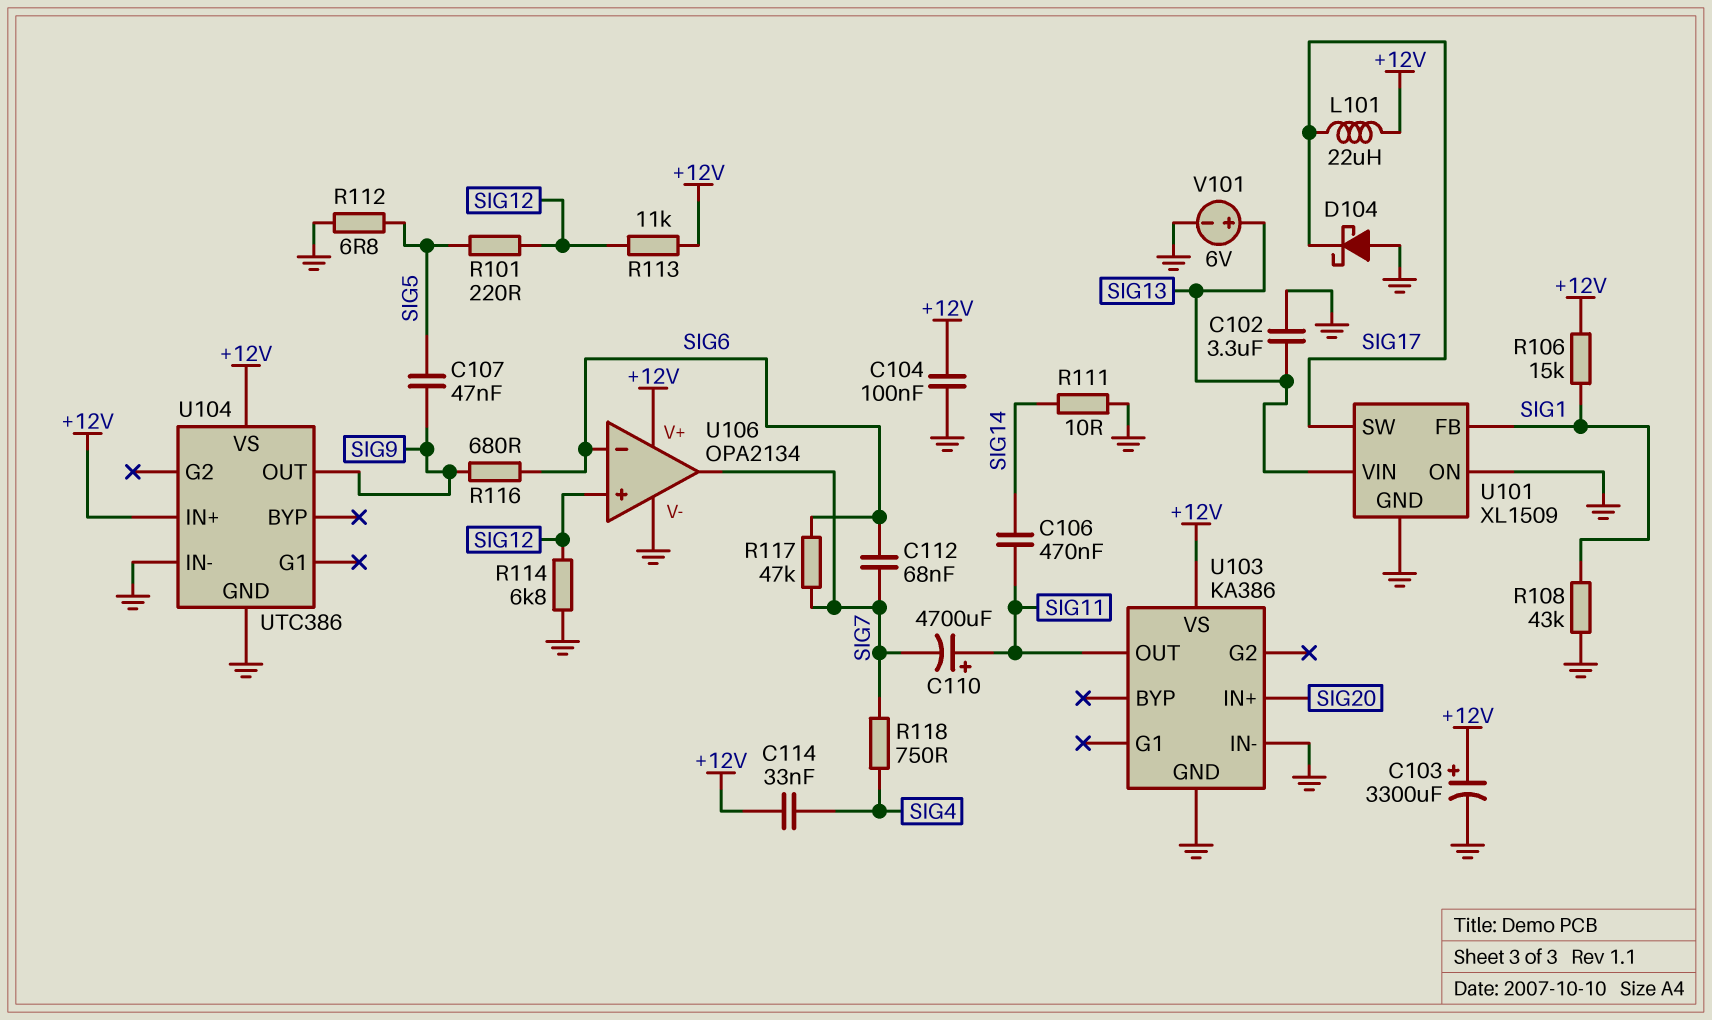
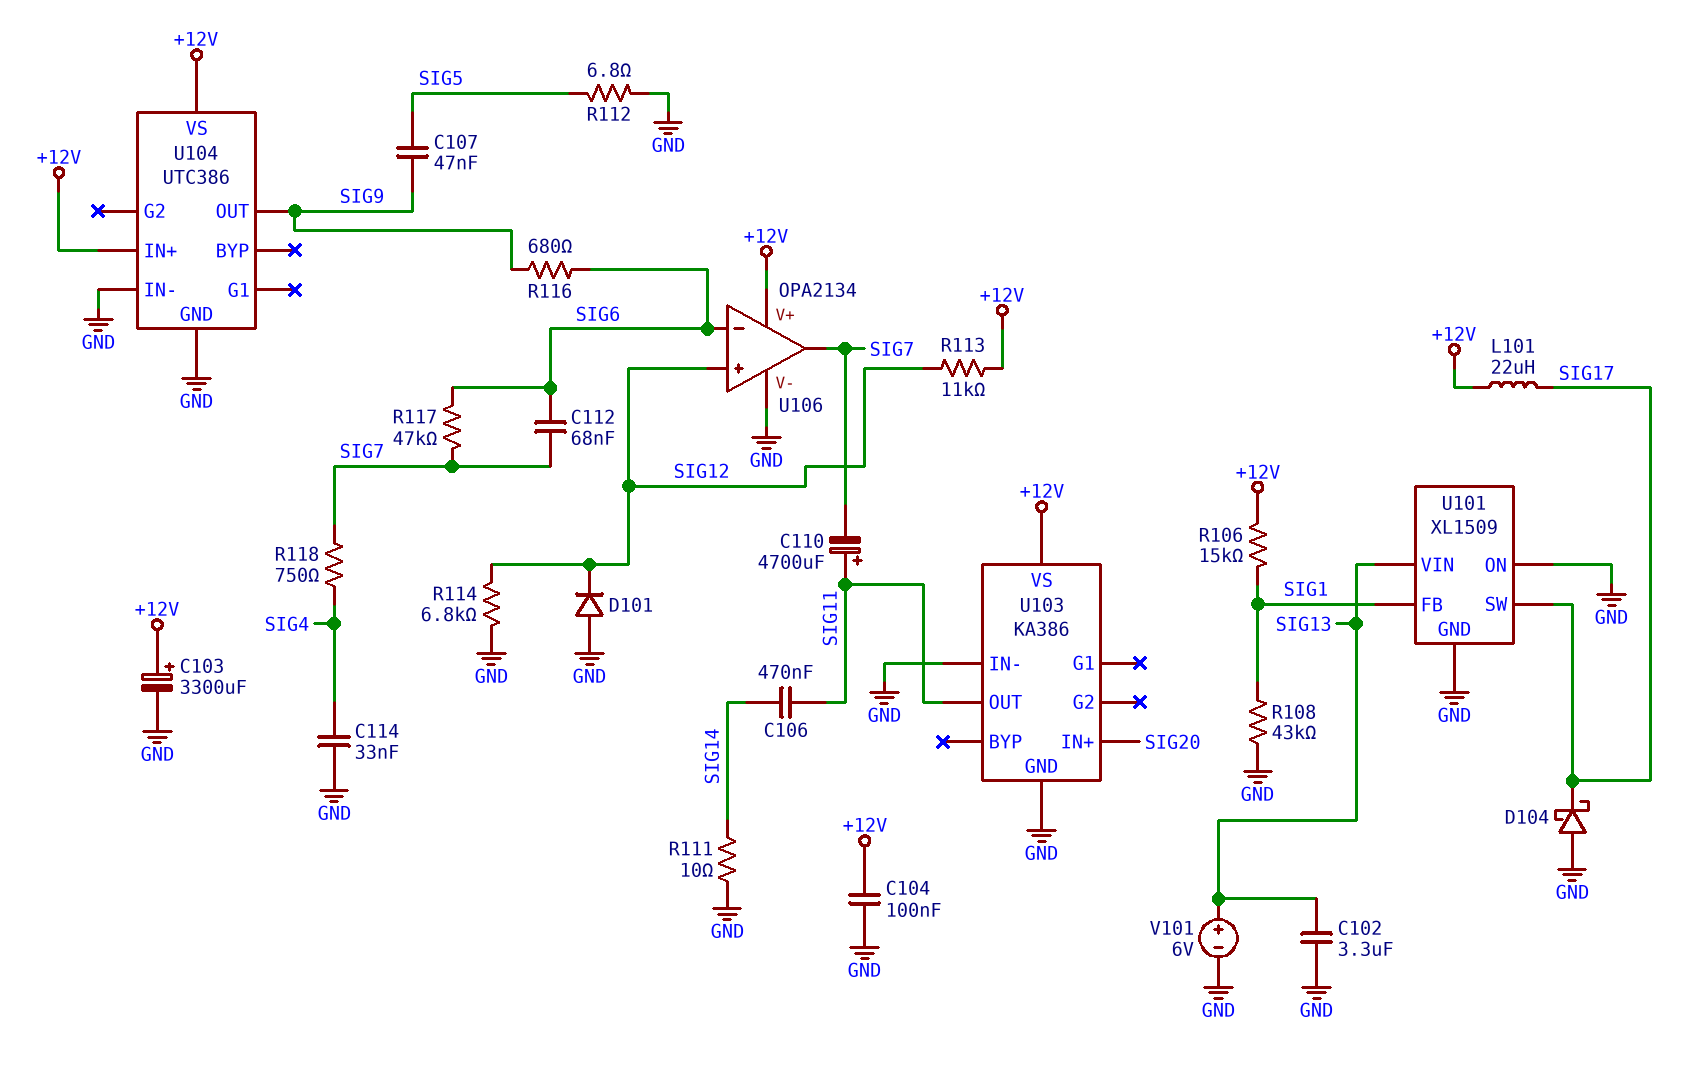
C114: 33nF (+12V, SIG4) -> 33nF (GND, SIG4)
D101: none -> diode (A GND, K SIG12)
R101: 220 (SIG5, SIG12) -> none

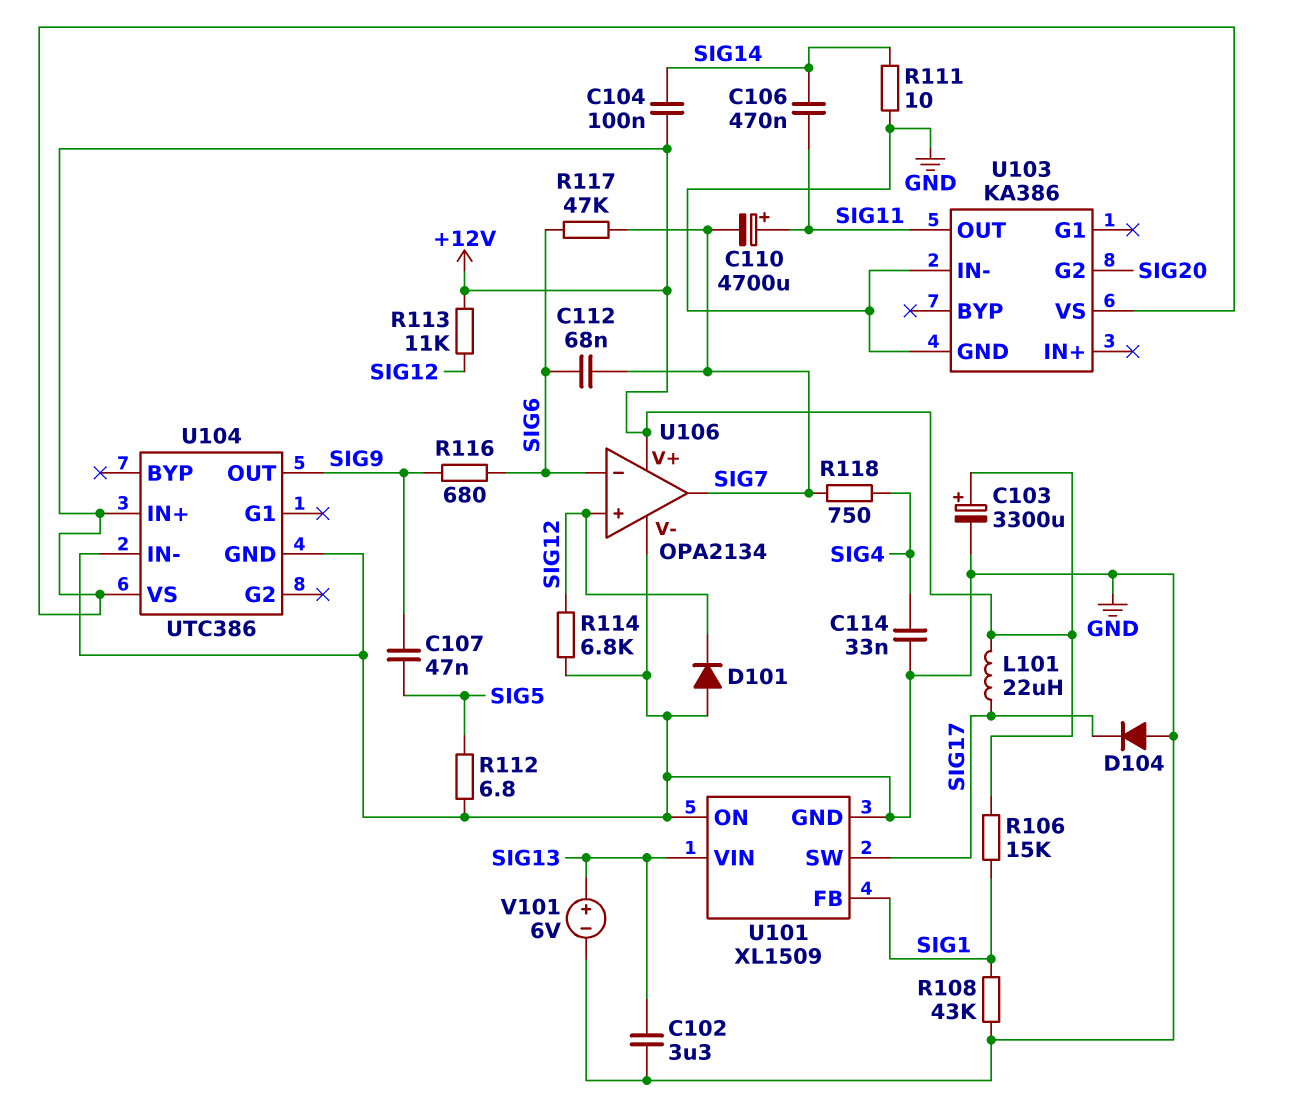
C104: 100nF (+12V, GND) -> 100nF (+12V, SIG14)
D104: schottky (A GND, K SIG17) -> diode (A GND, K SIG17)
U103 pin G2: none -> SIG20
U103 pin IN+: SIG20 -> none

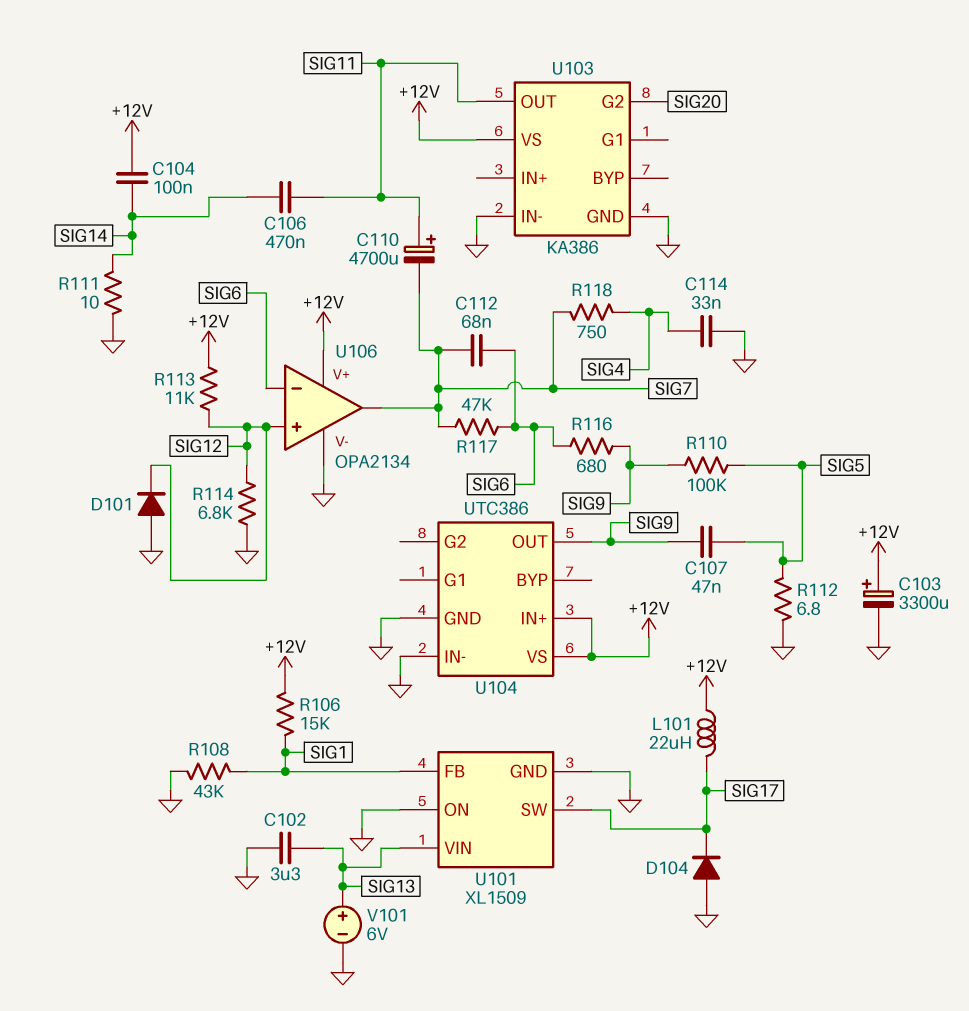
R110: none -> 100k (SIG5, SIG9)

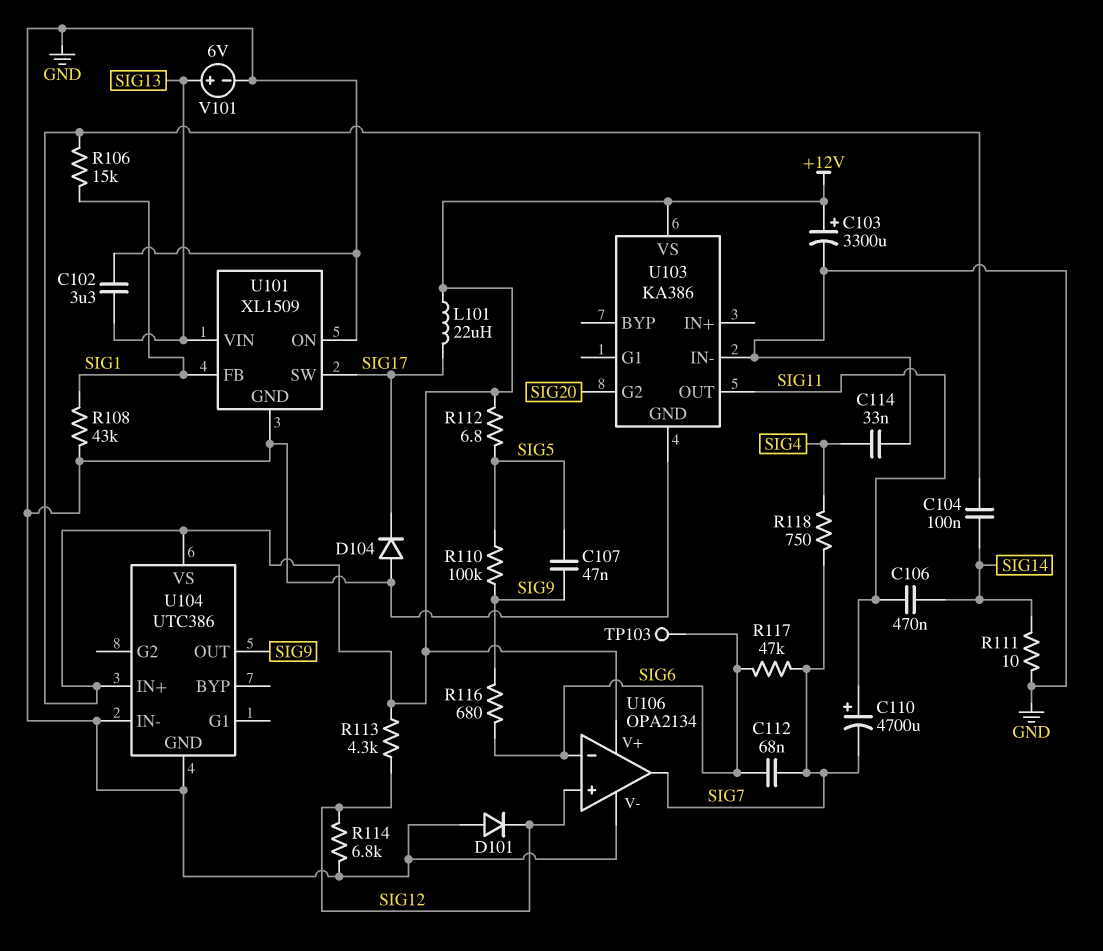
R112: 6.8 (GND, SIG5) -> 6.8 (+12V, SIG5)
R113: 11k (+12V, SIG12) -> 4.3k (+12V, SIG12)
TP103: none -> test point (SIG6)

